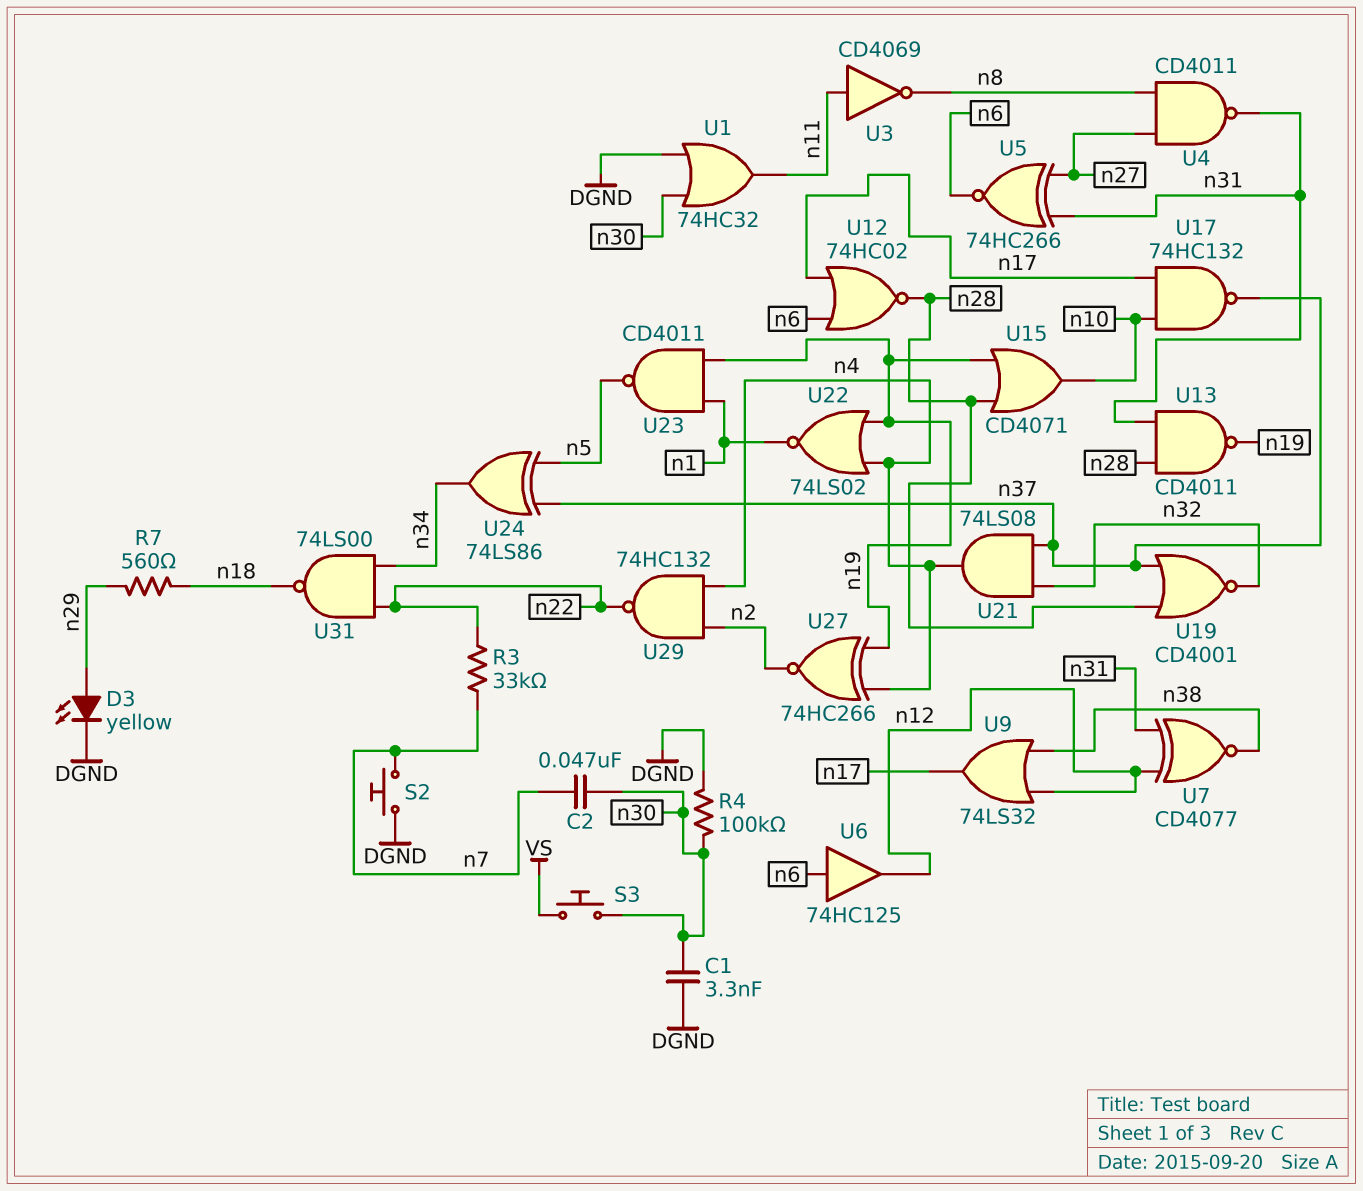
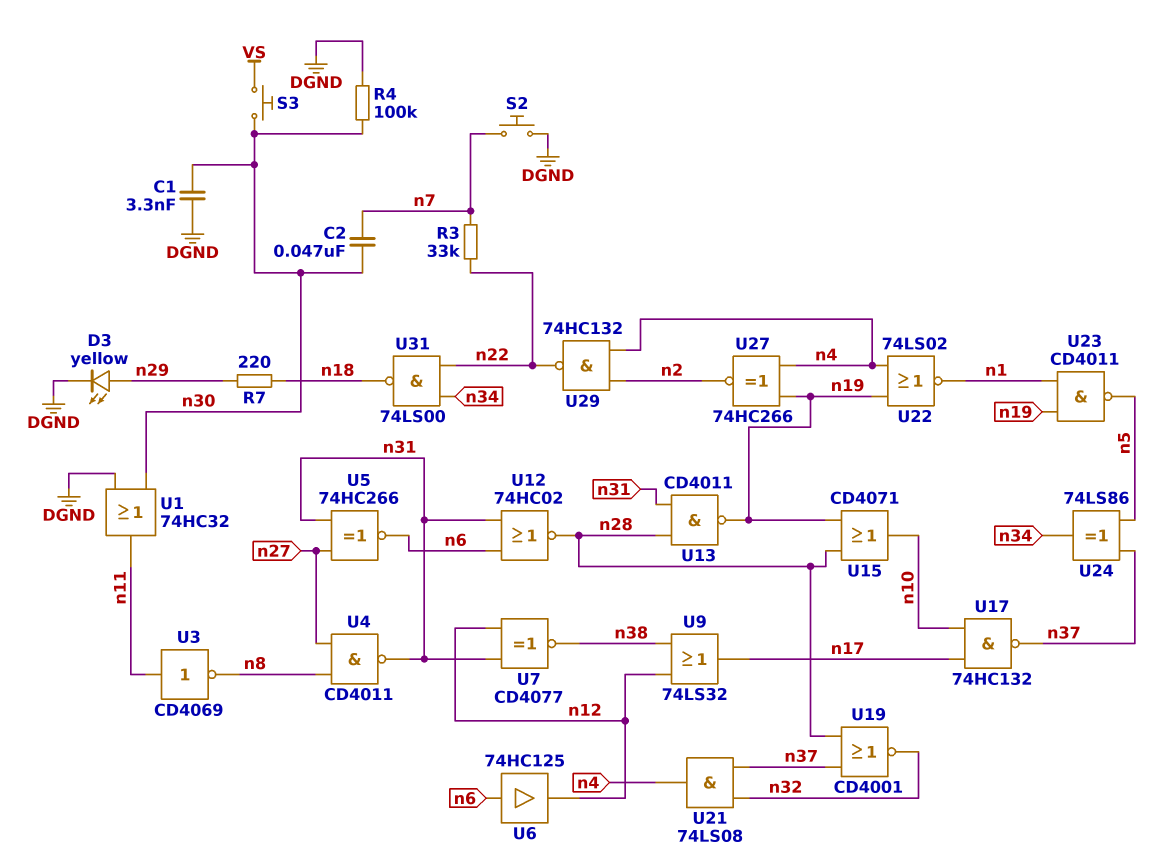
R7: 560 (n18, n29) -> 220 (n18, n29)
U12: NOR 74HC02 (in n6, in n17, out n28) -> NOR 74HC02 (in n6, in n31, out n28)

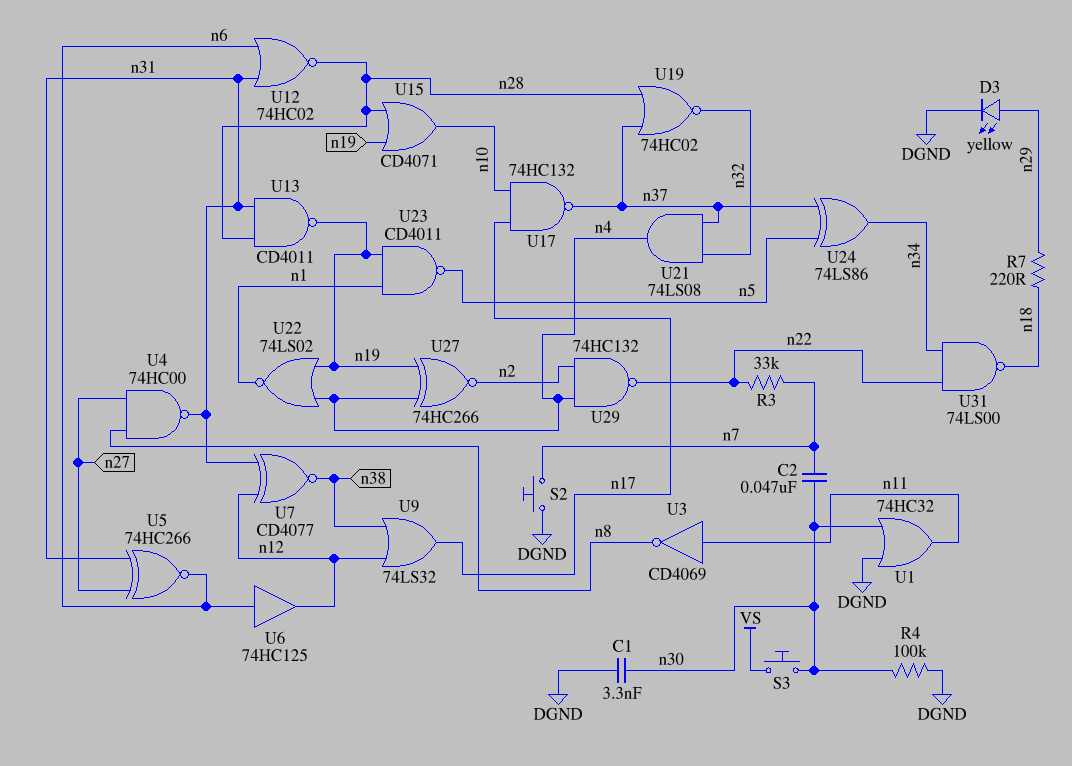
U4: NAND CD4011 (in n8, in n27, out n31) -> NAND 74HC00 (in n8, in n27, out n31)
U19: NOR CD4001 (in n28, in n37, out n32) -> NOR 74HC02 (in n28, in n37, out n32)

